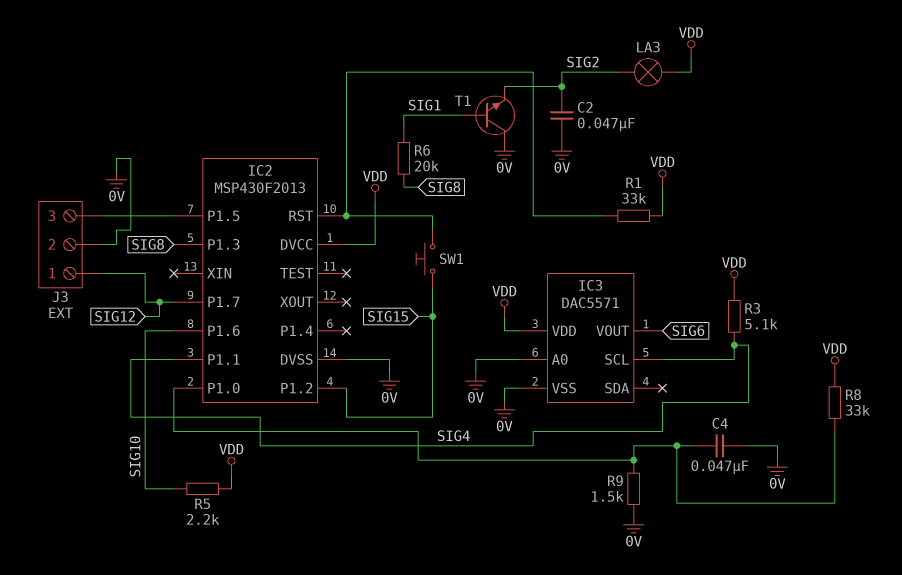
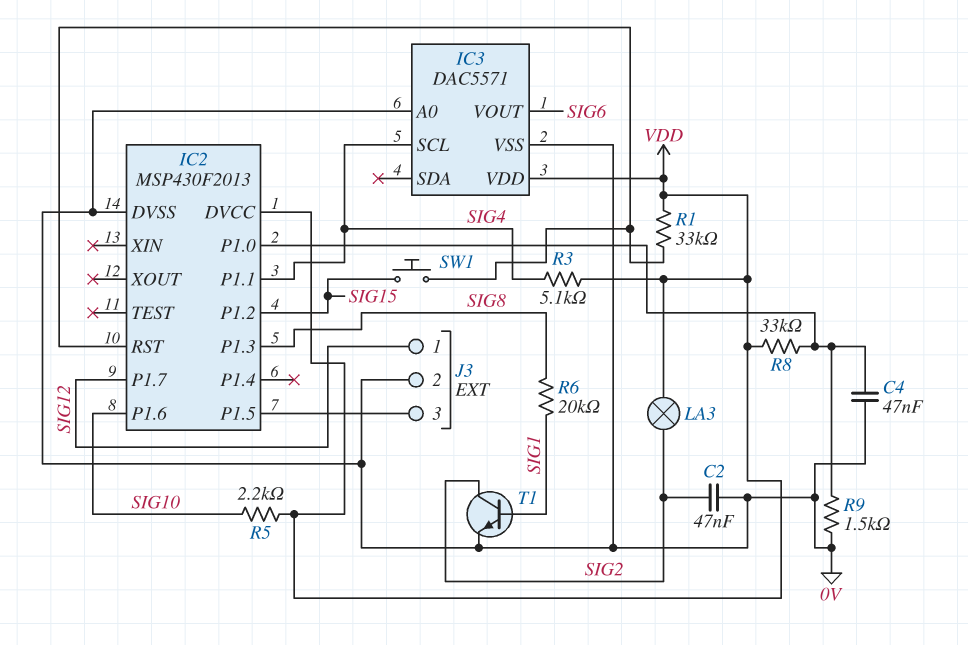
T1: NPN (B SIG1, C 0V, E SIG2) -> NPN (B SIG1, C SIG2, E 0V)

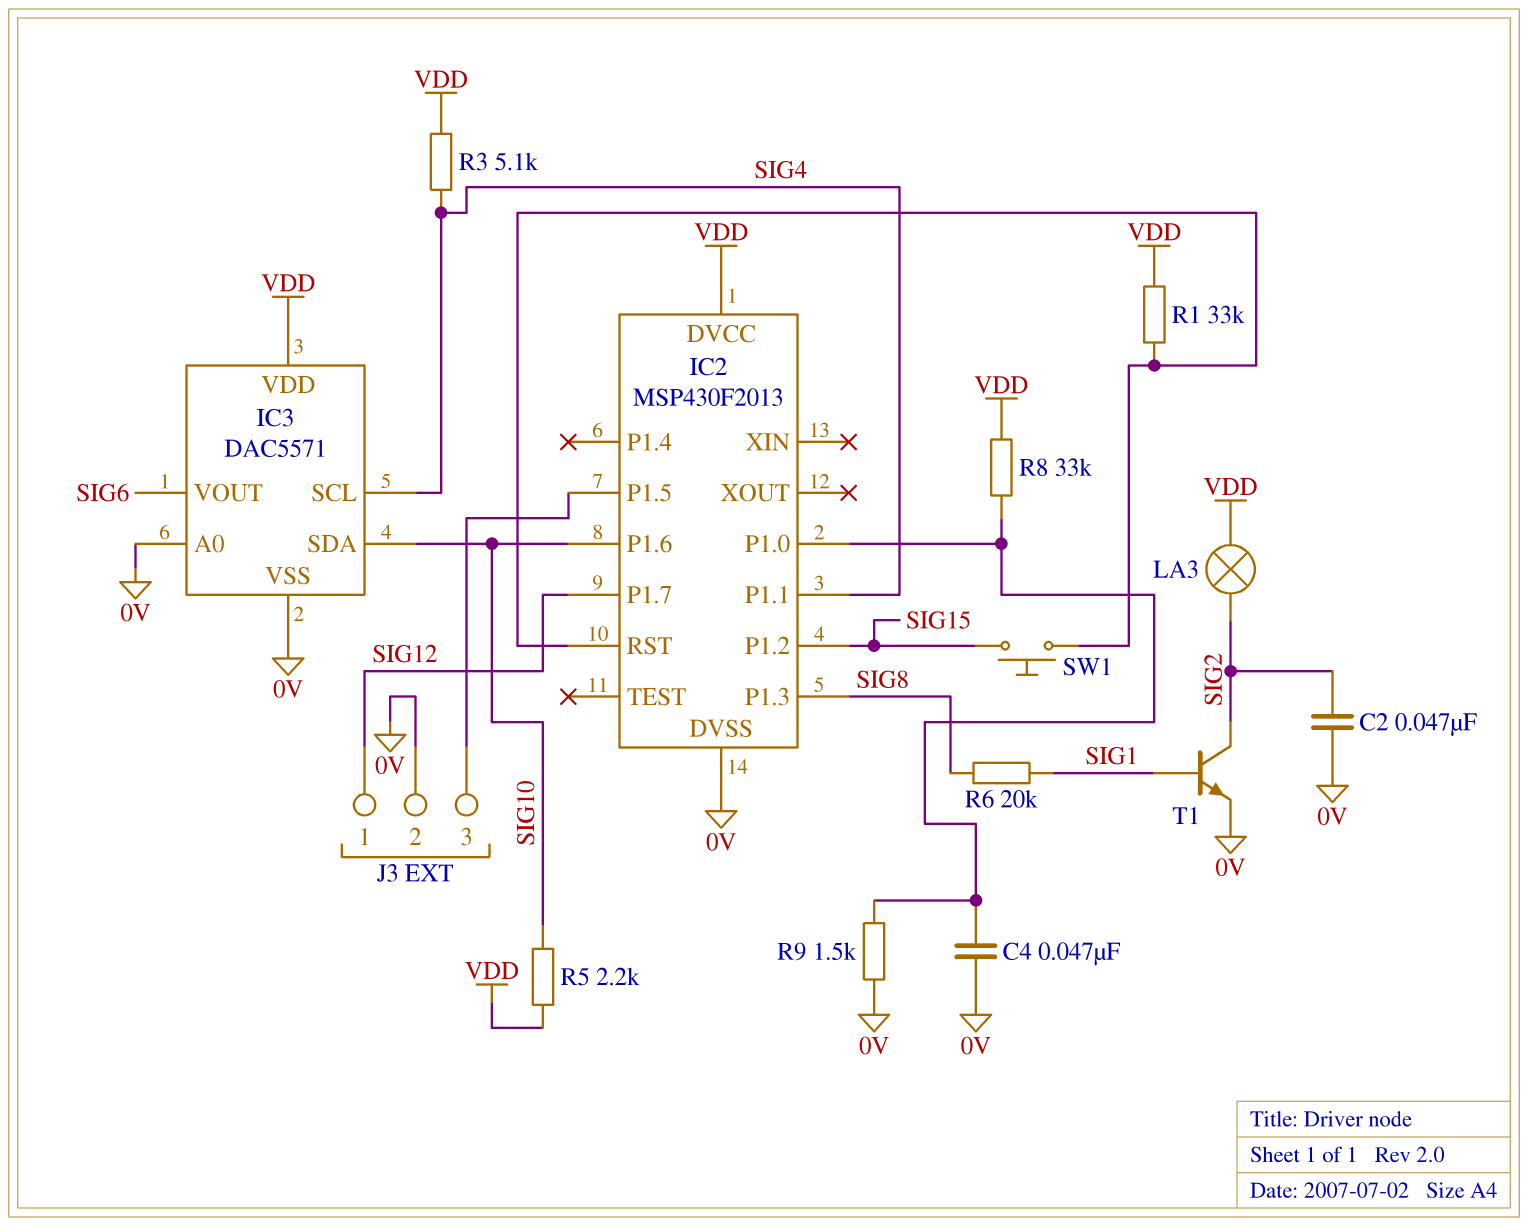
IC3 pin SDA: none -> SIG10

